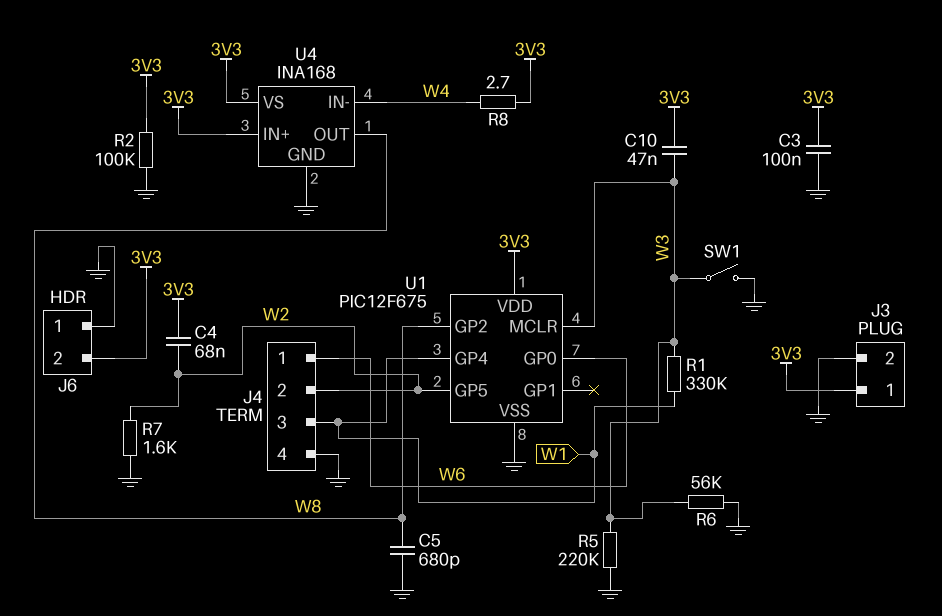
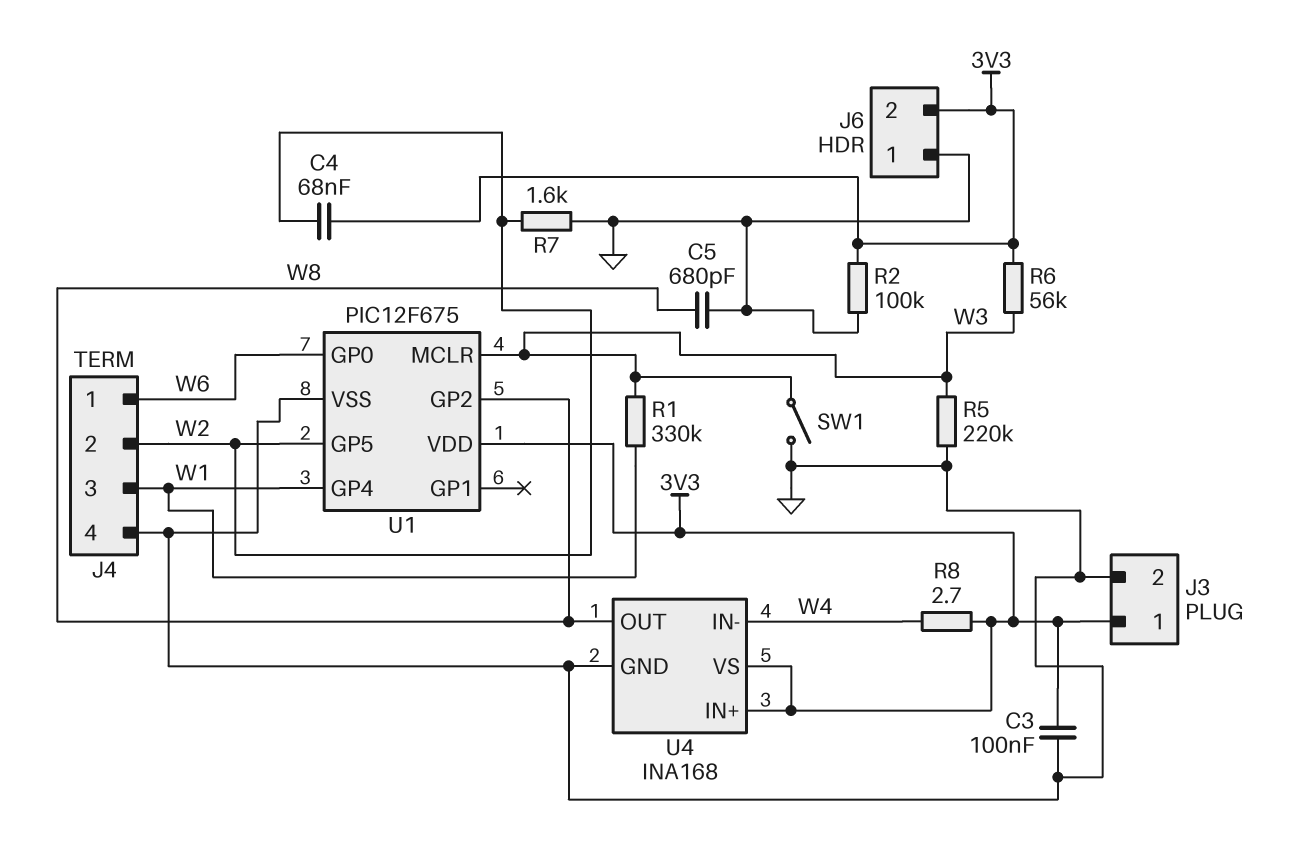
C10: 47nF (3V3, W3) -> none
R6: 56k (GND, W3) -> 56k (3V3, W3)

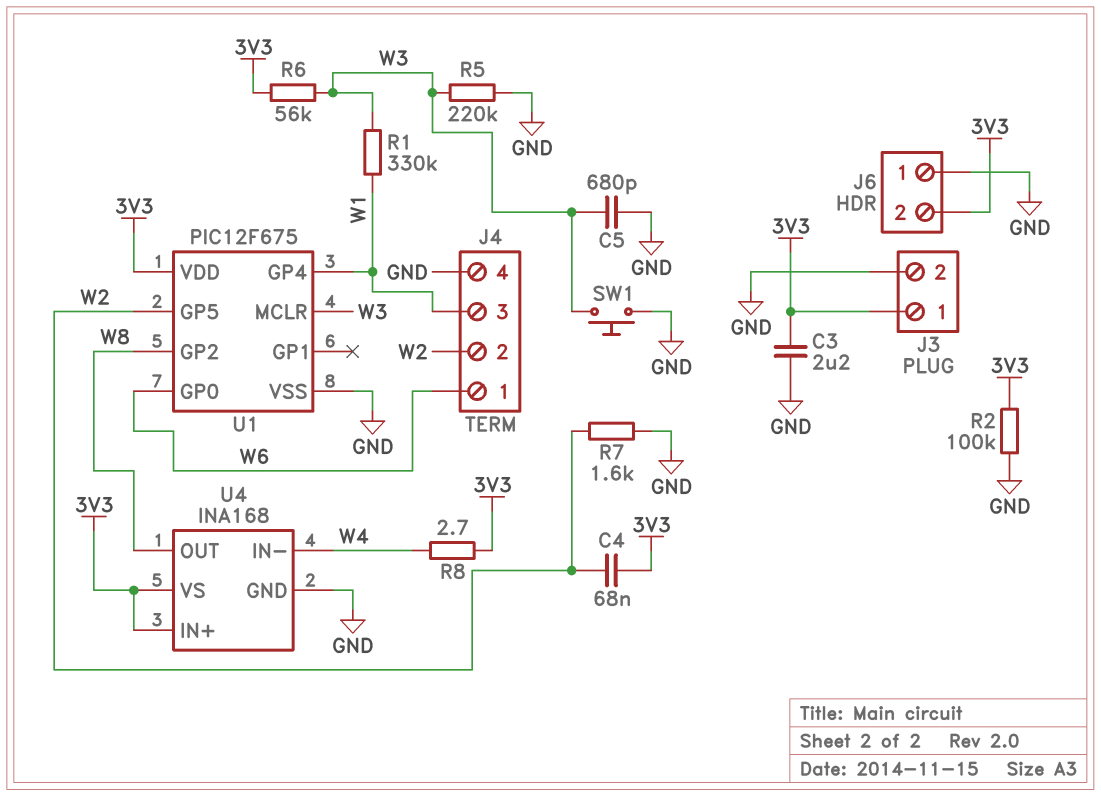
C3: 100nF (3V3, GND) -> 2.2uF (3V3, GND)
C5: 680pF (GND, W8) -> 680pF (GND, W3)
SW1: switch (GND, W3) -> button (GND, W3)

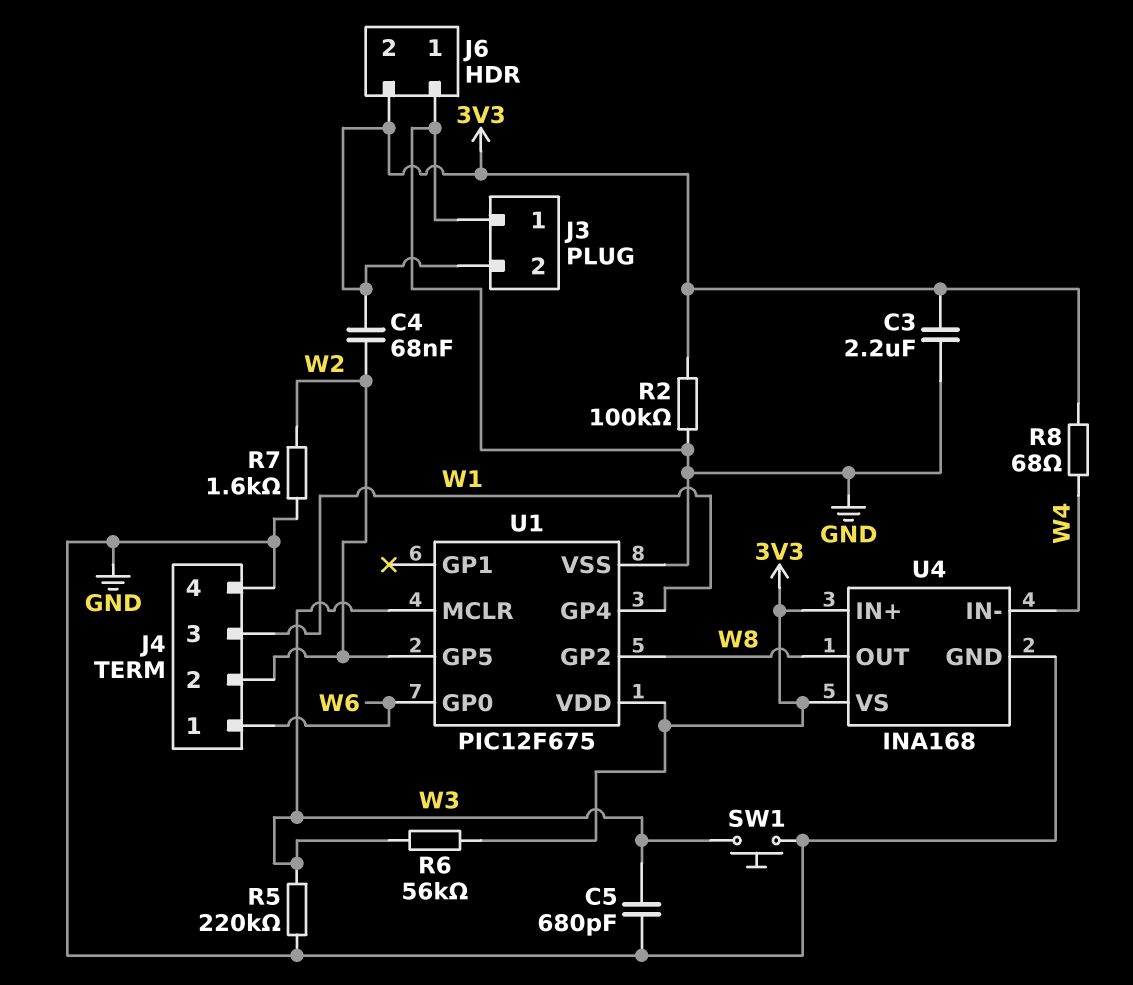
J3 pin 1: 3V3 -> GND
J3 pin 2: GND -> 3V3
R1: 330k (W1, W3) -> none
R8: 2.7 (3V3, W4) -> 68 (3V3, W4)

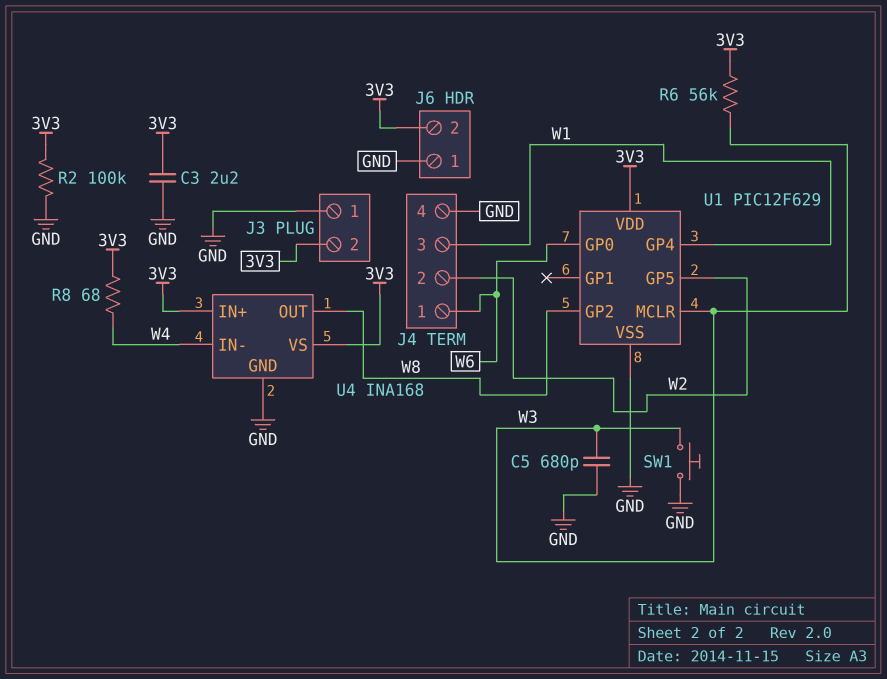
C4: 68nF (3V3, W2) -> none
R5: 220k (GND, W3) -> none
R7: 1.6k (GND, W2) -> none
U1: PIC12F675 -> PIC12F629

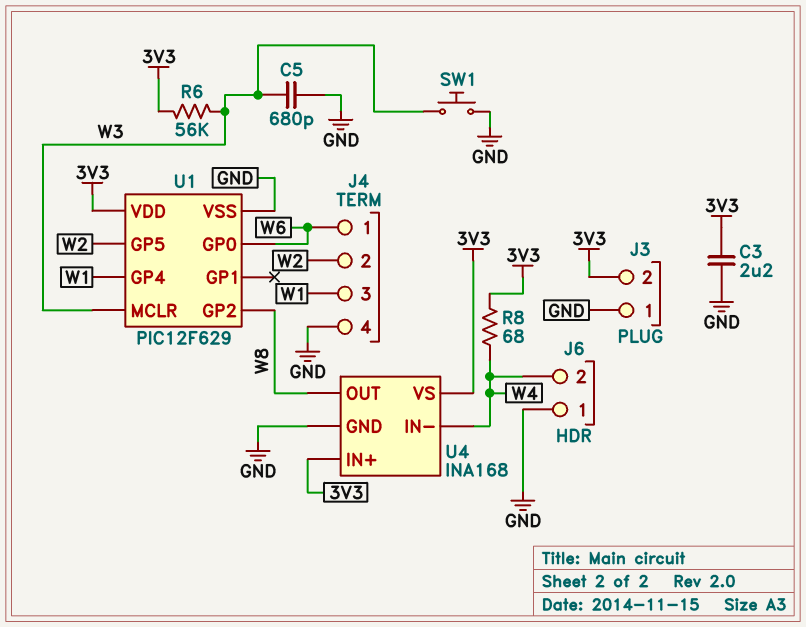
J6 pin 2: 3V3 -> W4
R2: 100k (3V3, GND) -> none

